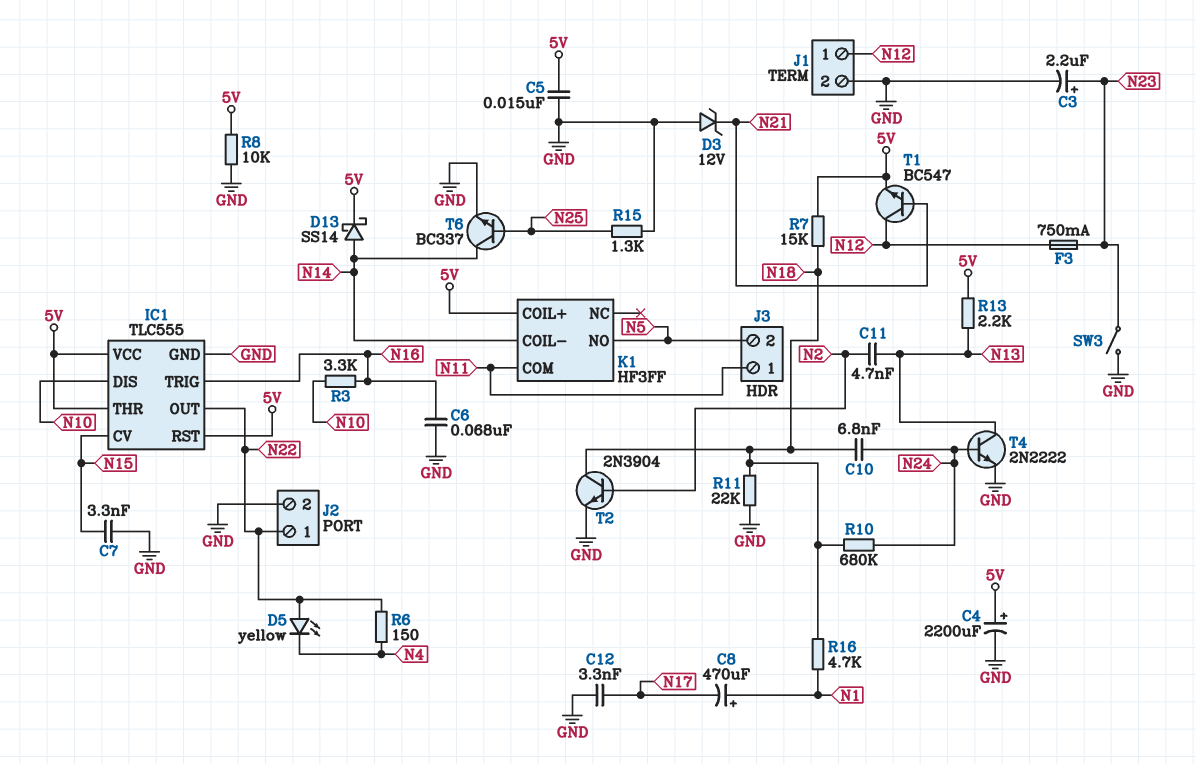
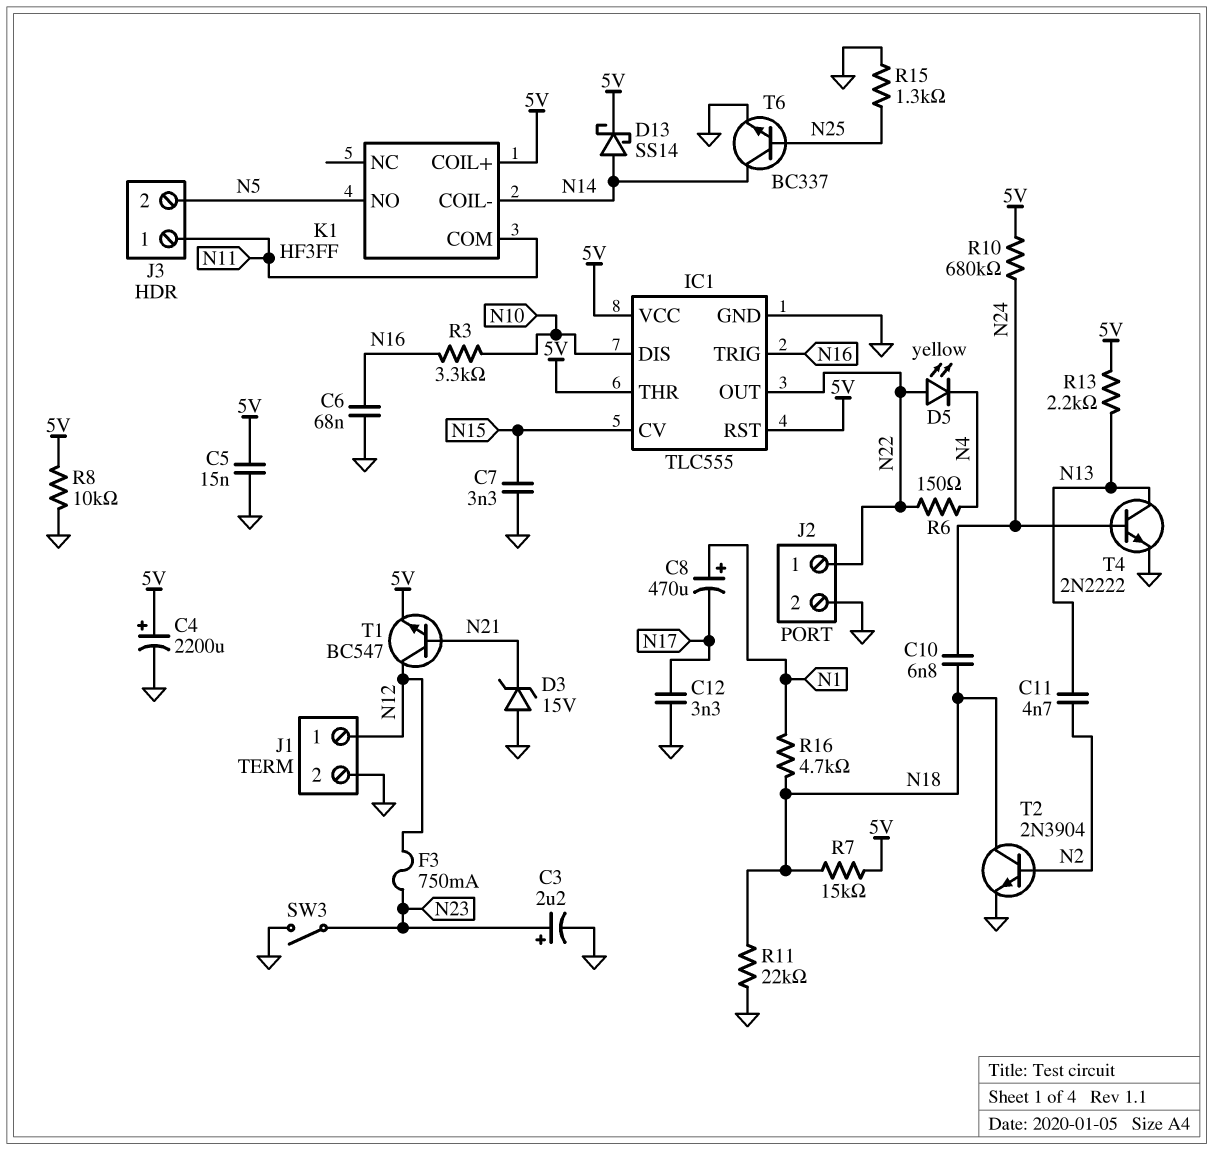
D3: zener 12V (A GND, K N21) -> zener 15V (A GND, K N21)
R10: 680k (N18, N24) -> 680k (5V, N24)

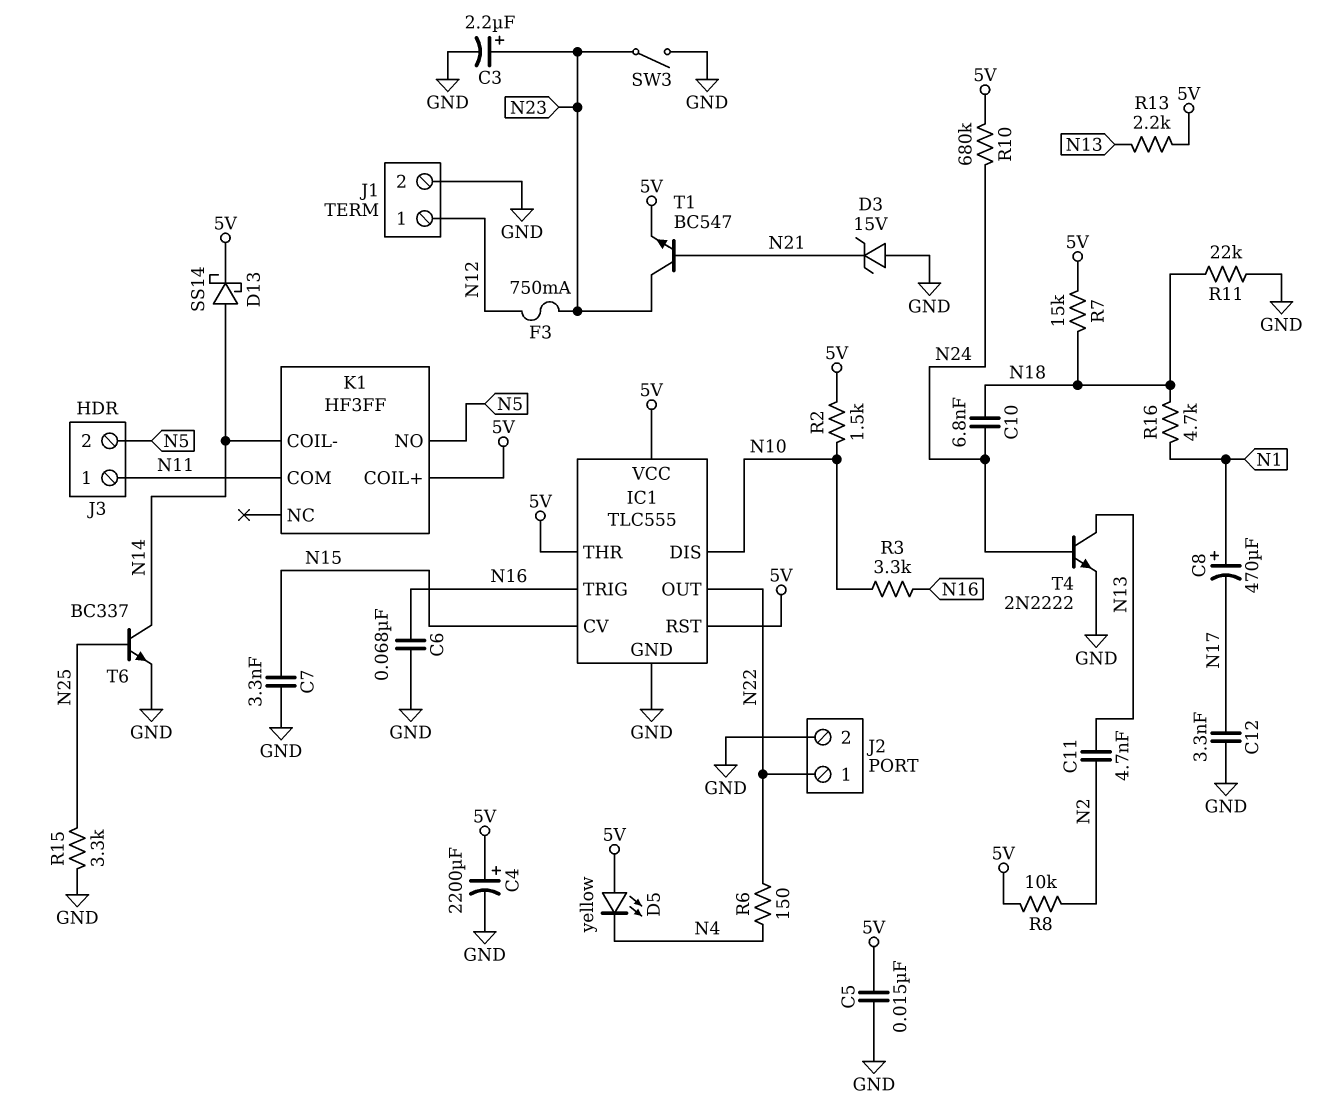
D5: LED yellow (A N22, K N4) -> LED yellow (A 5V, K N4)
R2: none -> 1.5k (5V, N10)
R8: 10k (5V, GND) -> 10k (5V, N2)
R15: 1.3k (GND, N25) -> 3.3k (GND, N25)
T1: NPN BC547 (B N21, C N12, E 5V) -> NPN BC547 (B N21, C N23, E 5V)
T2: NPN 2N3904 (B N2, C N18, E GND) -> none

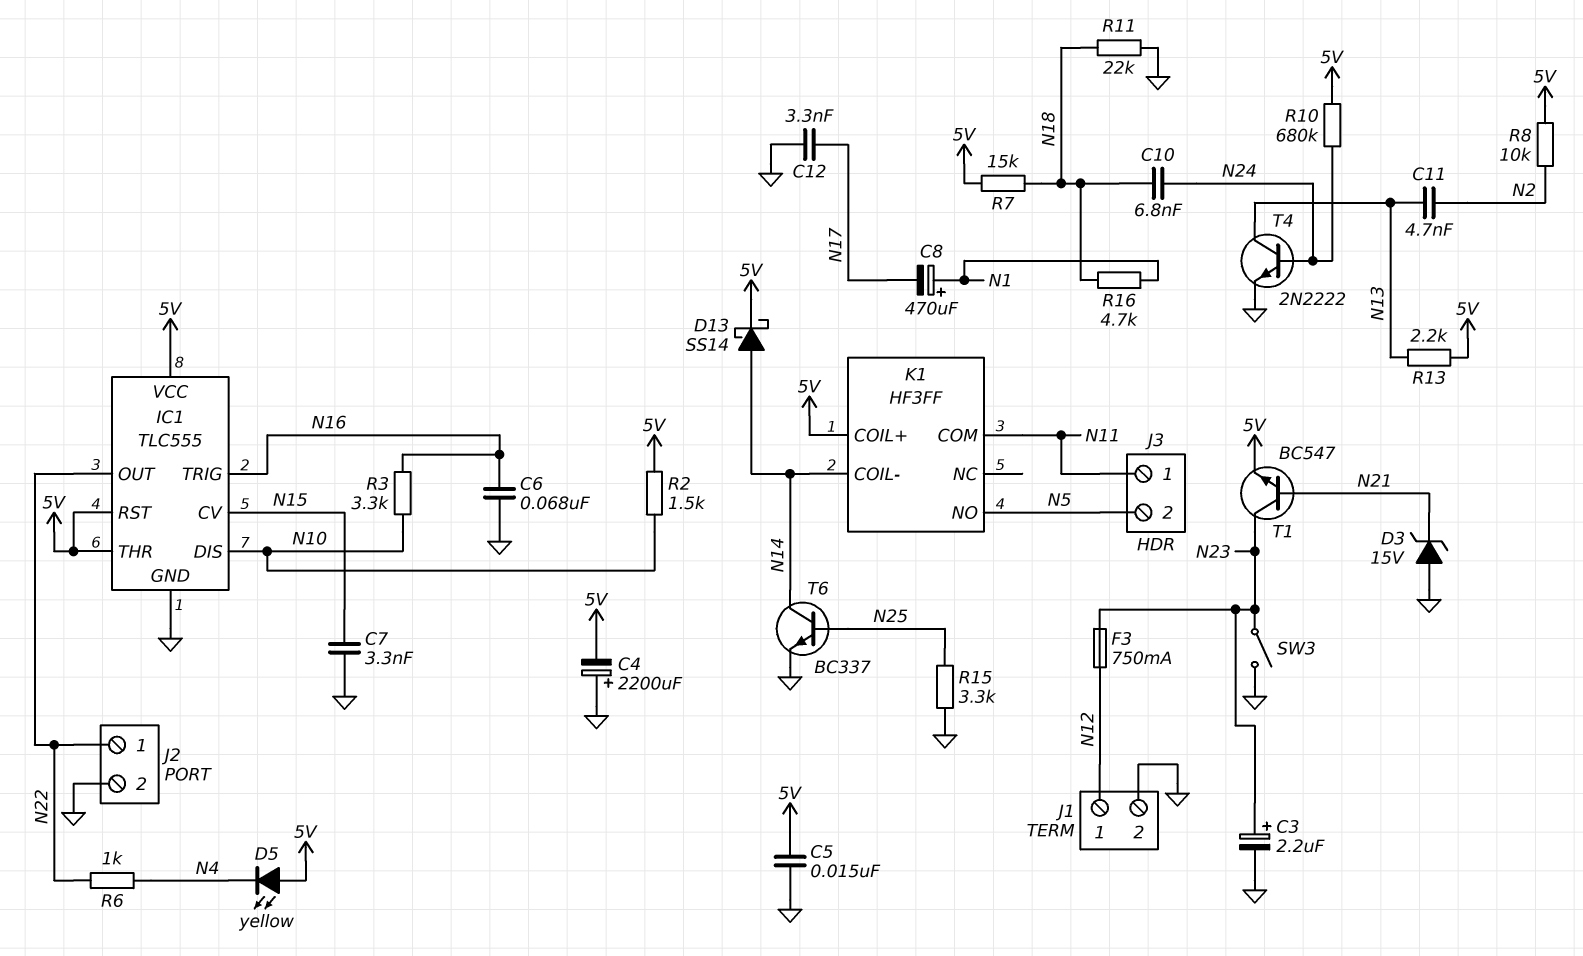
C4: 2200uF (plus 5V, minus GND) -> 2200uF (plus GND, minus 5V)
R6: 150 (N4, N22) -> 1k (N4, N22)

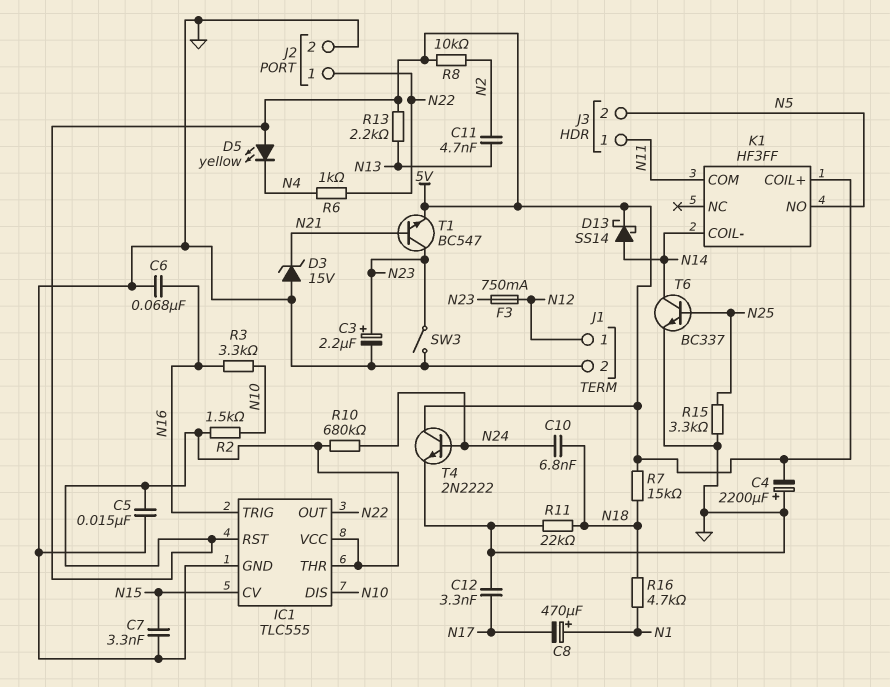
T4: NPN 2N2222 (B N24, C N13, E GND) -> NPN 2N2222 (B N24, C 5V, E GND)

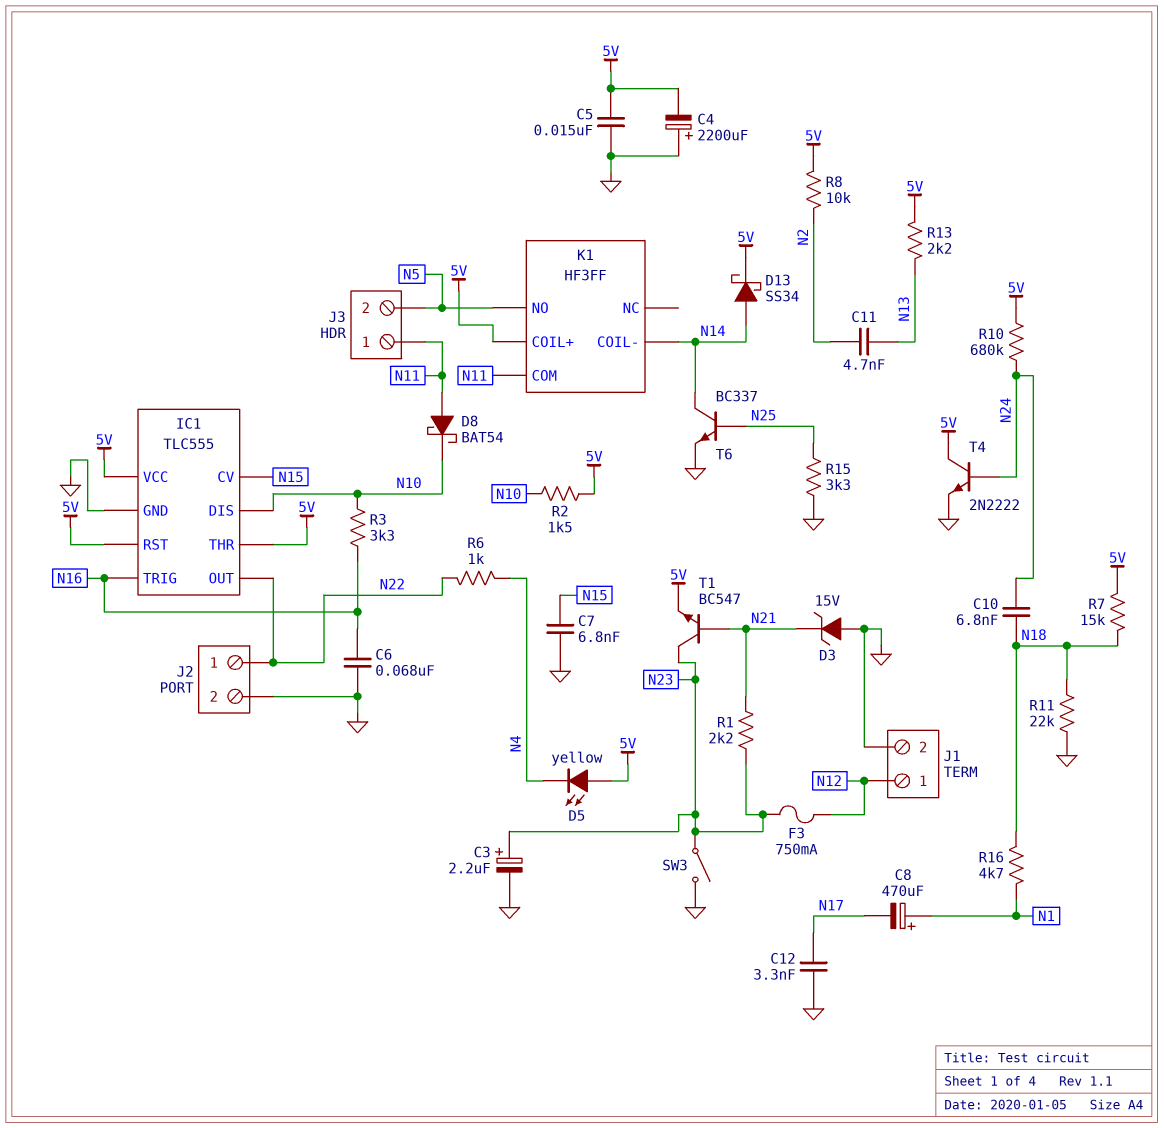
C7: 3.3nF (GND, N15) -> 6.8nF (GND, N15)
D8: none -> schottky BAT54 (A N11, K N10)
D13: schottky SS14 (A N14, K 5V) -> schottky SS34 (A N14, K 5V)
R1: none -> 2.2k (N21, N23)

